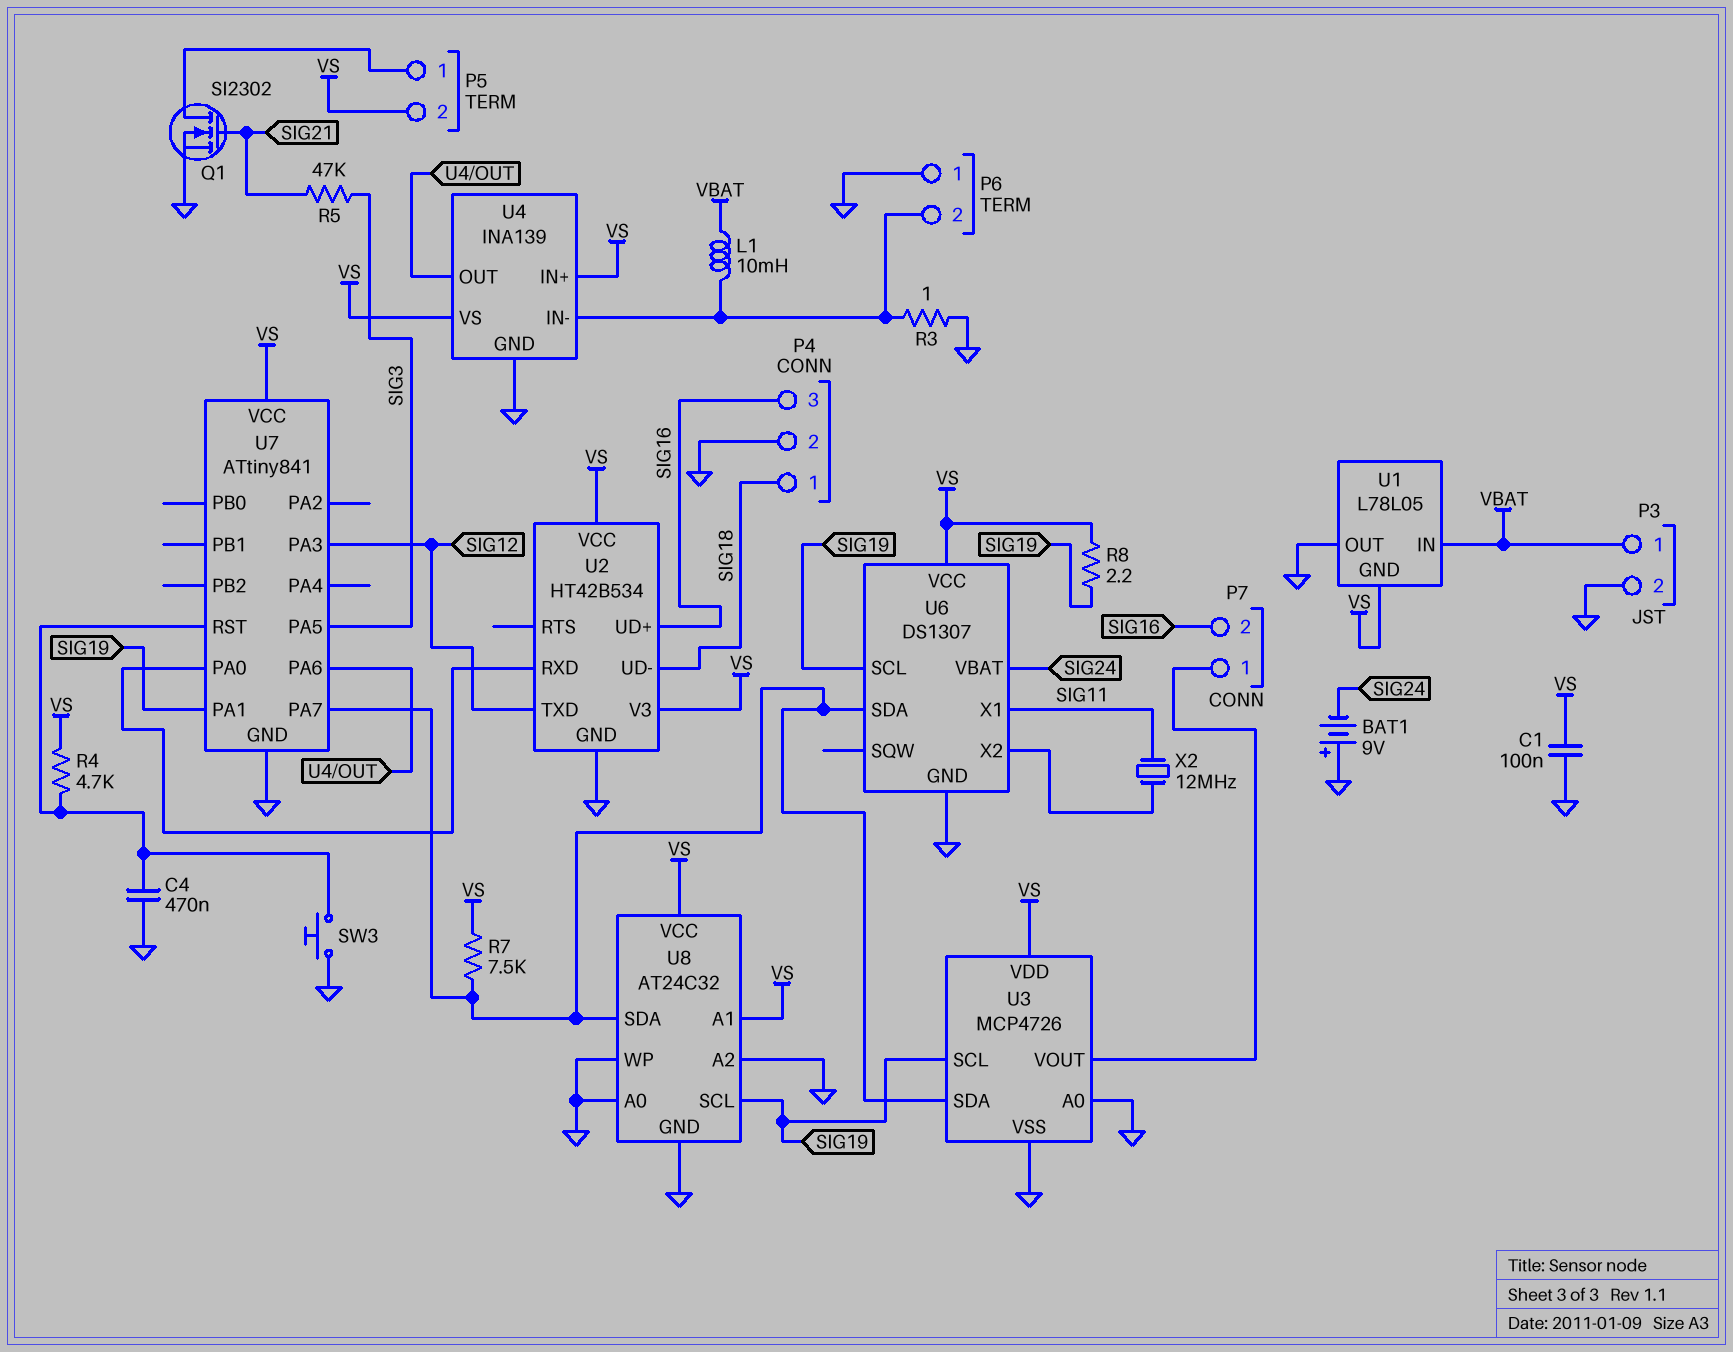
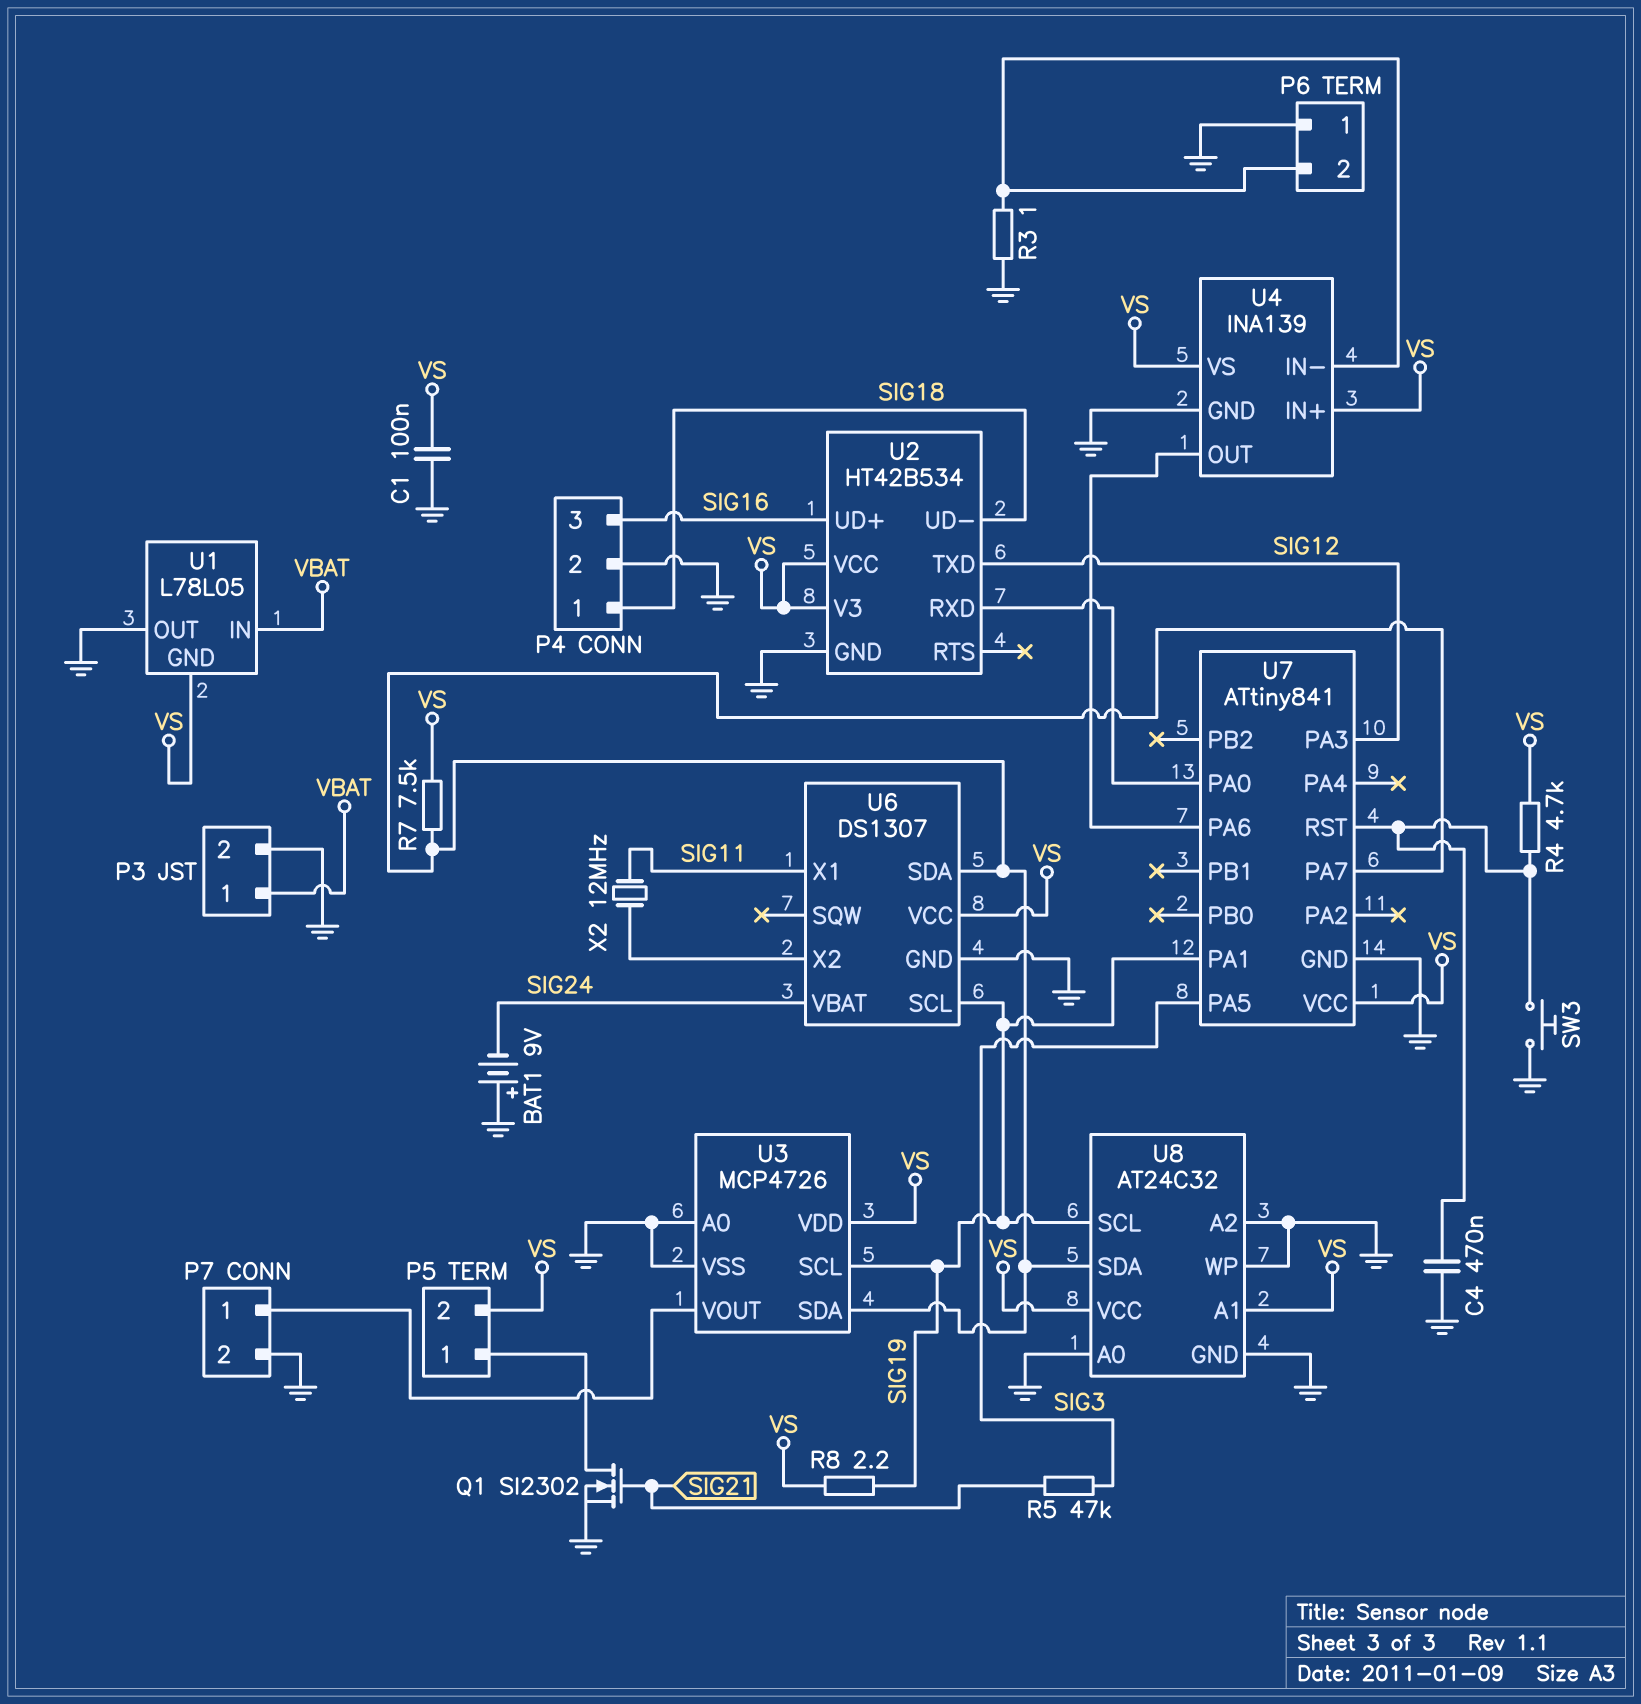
L1: 10mH (P6/2, VBAT) -> none
P7 pin 2: SIG16 -> GND

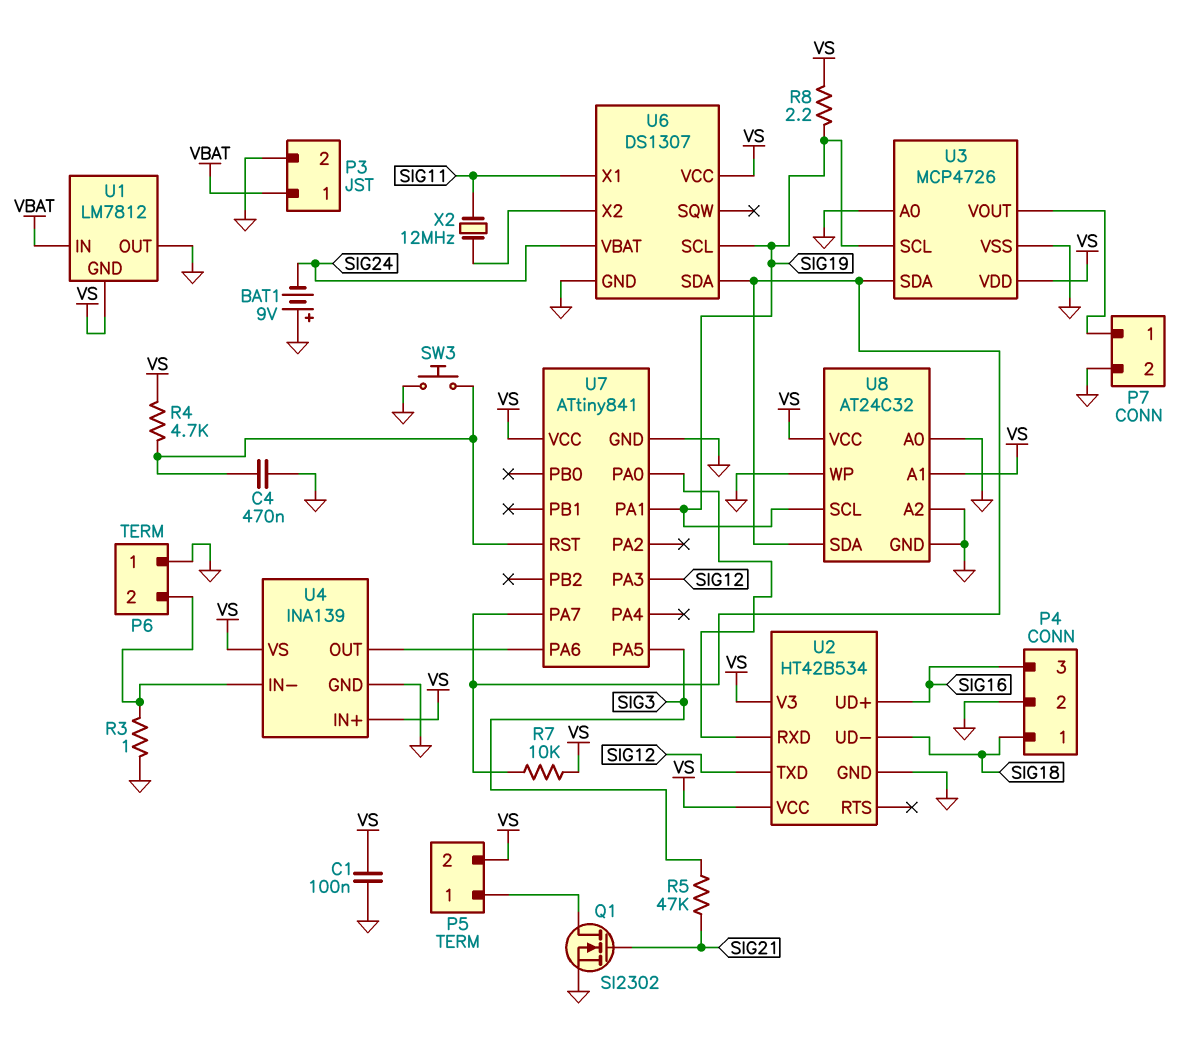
R7: 7.5k (U3/SDA, VS) -> 10k (U3/SDA, VS)
U1: L78L05 -> LM7812

